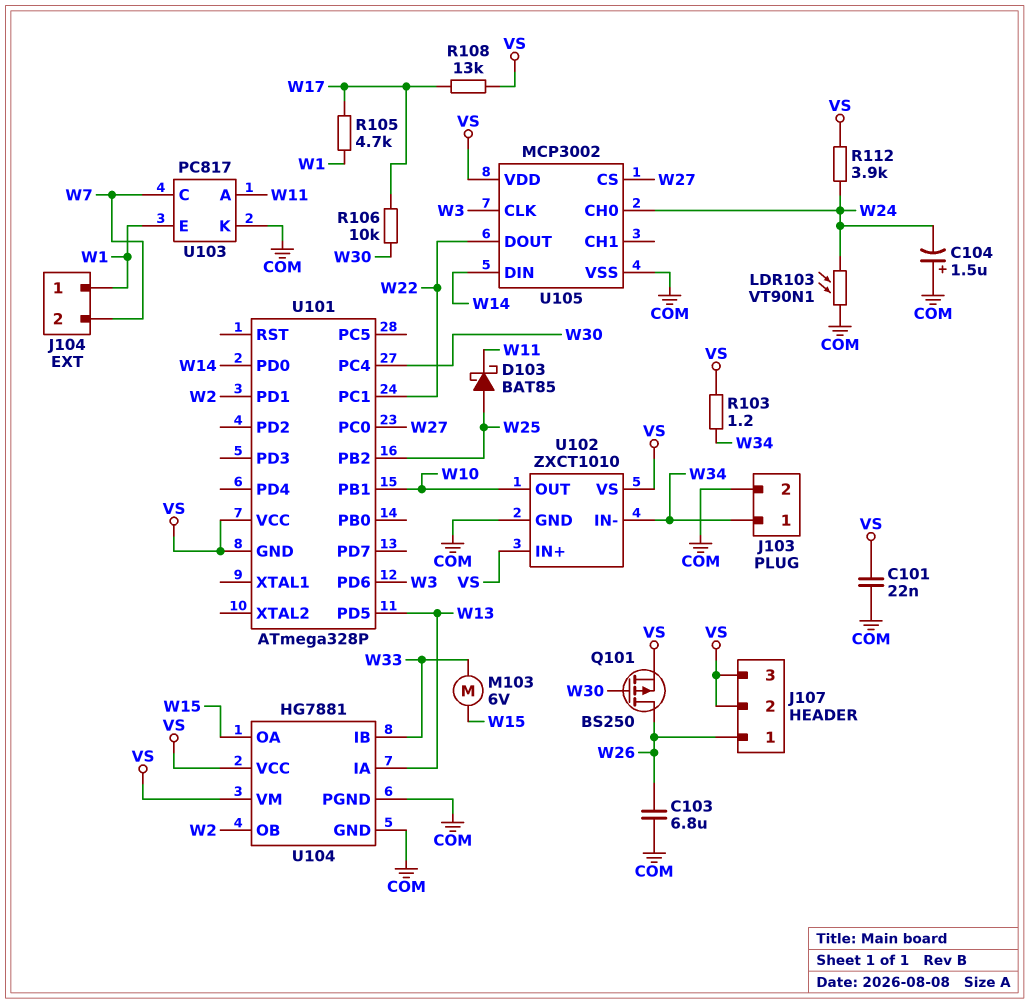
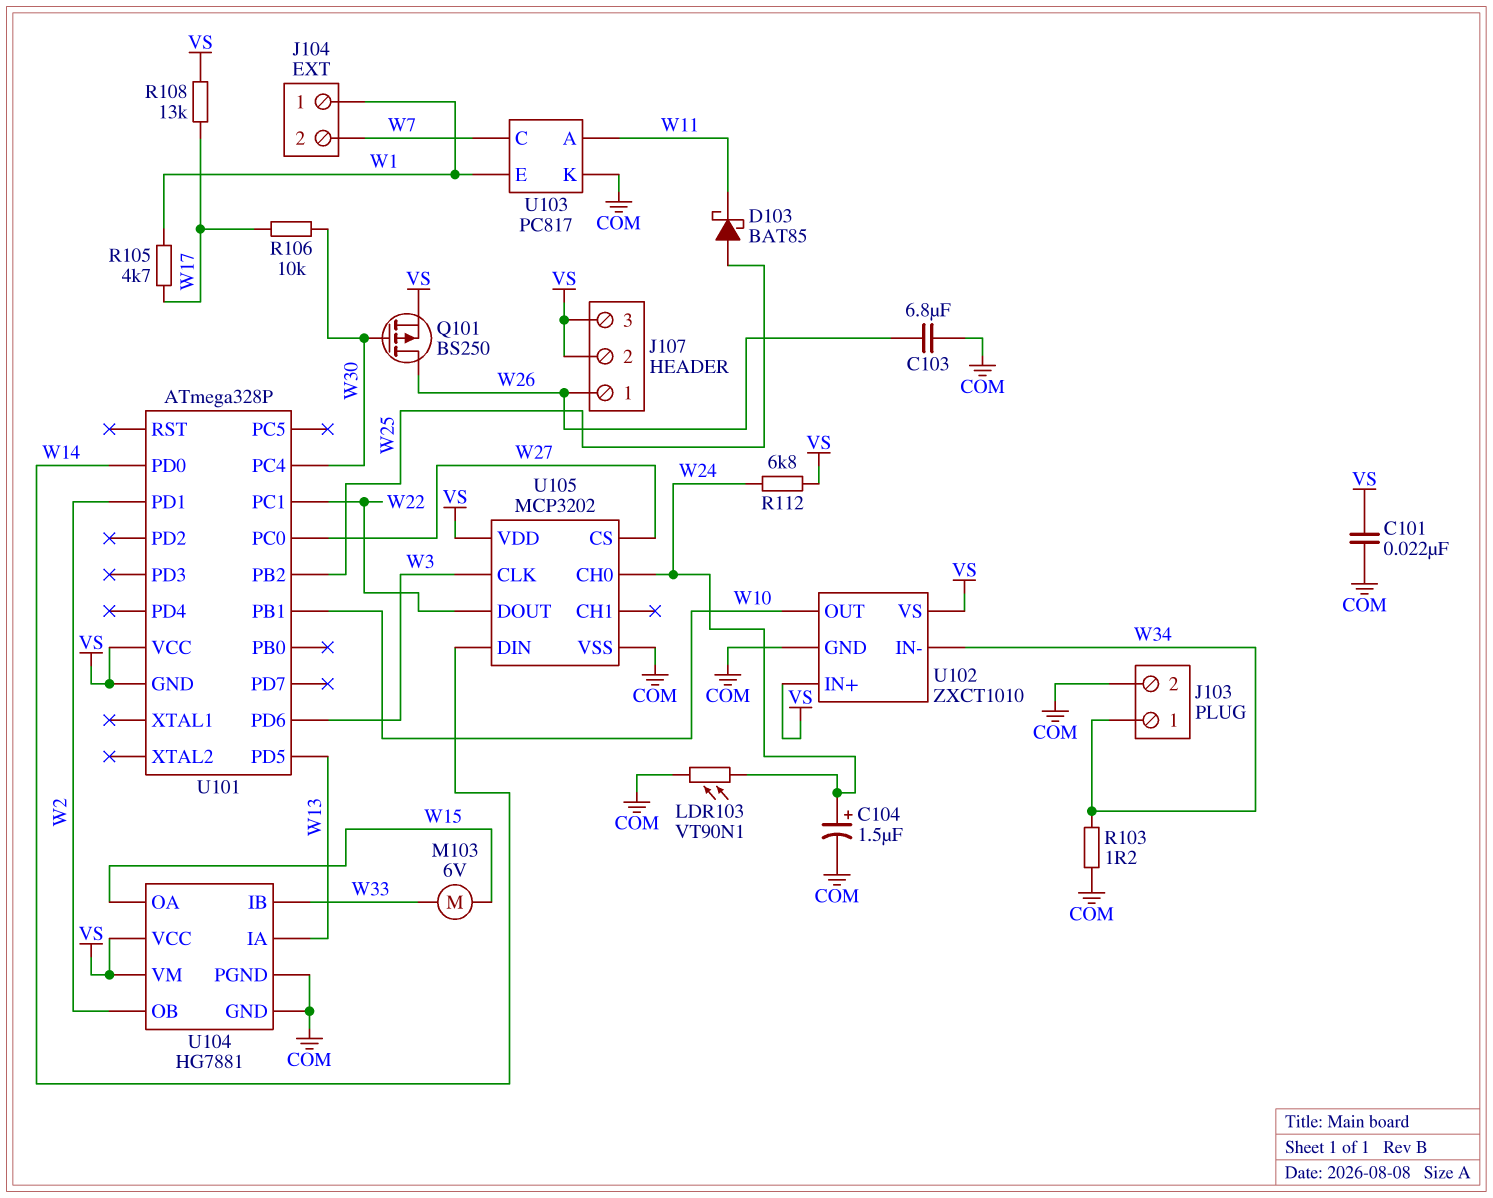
C104: 1.5uF (plus COM, minus W24) -> 1.5uF (plus W24, minus COM)
R103: 1.2 (VS, W34) -> 1.2 (COM, W34)
R112: 3.9k (VS, W24) -> 6.8k (VS, W24)
U105: MCP3002 -> MCP3202

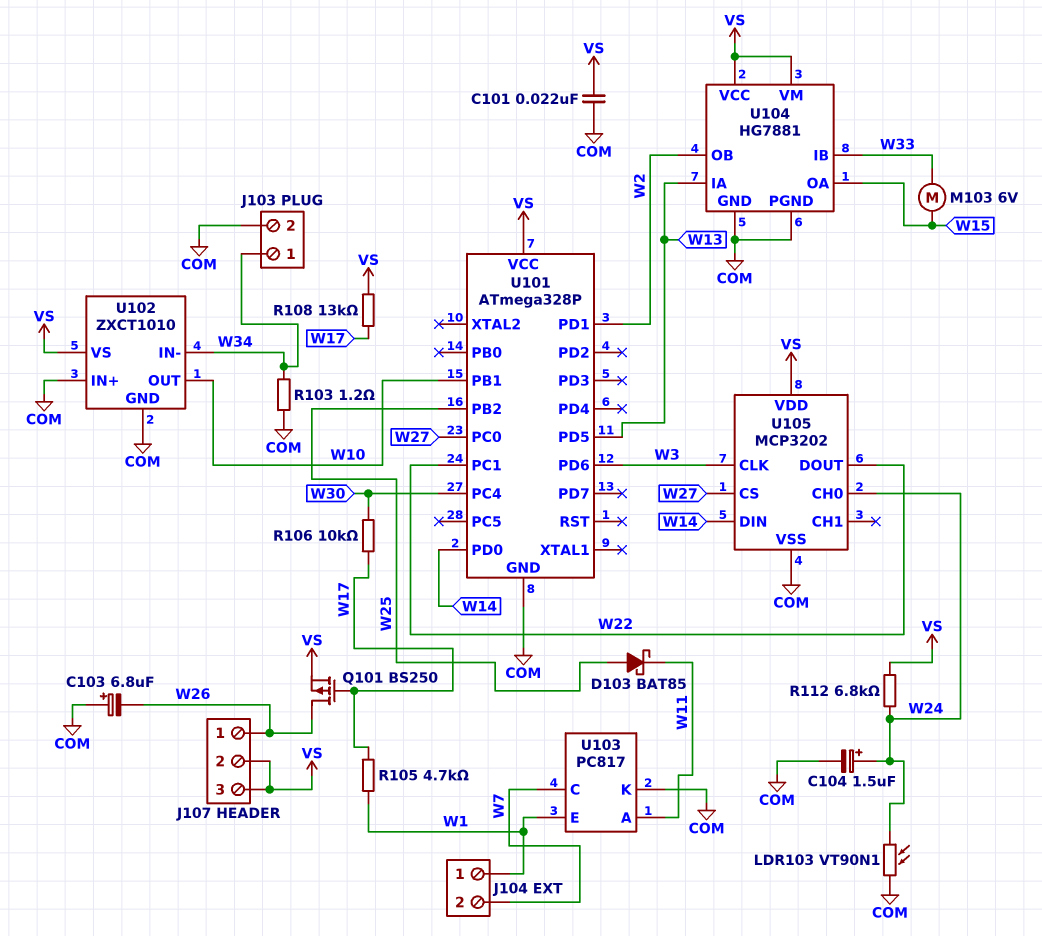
C103: 6.8uF (COM, W26) -> 6.8uF (plus COM, minus W26)
Q101: PMOS BS250 (G W30, D W26, S VS) -> PMOS BS250 (G W17, D W26, S VS)
U101 pin GND: VS -> COM
U102 pin IN+: VS -> COM

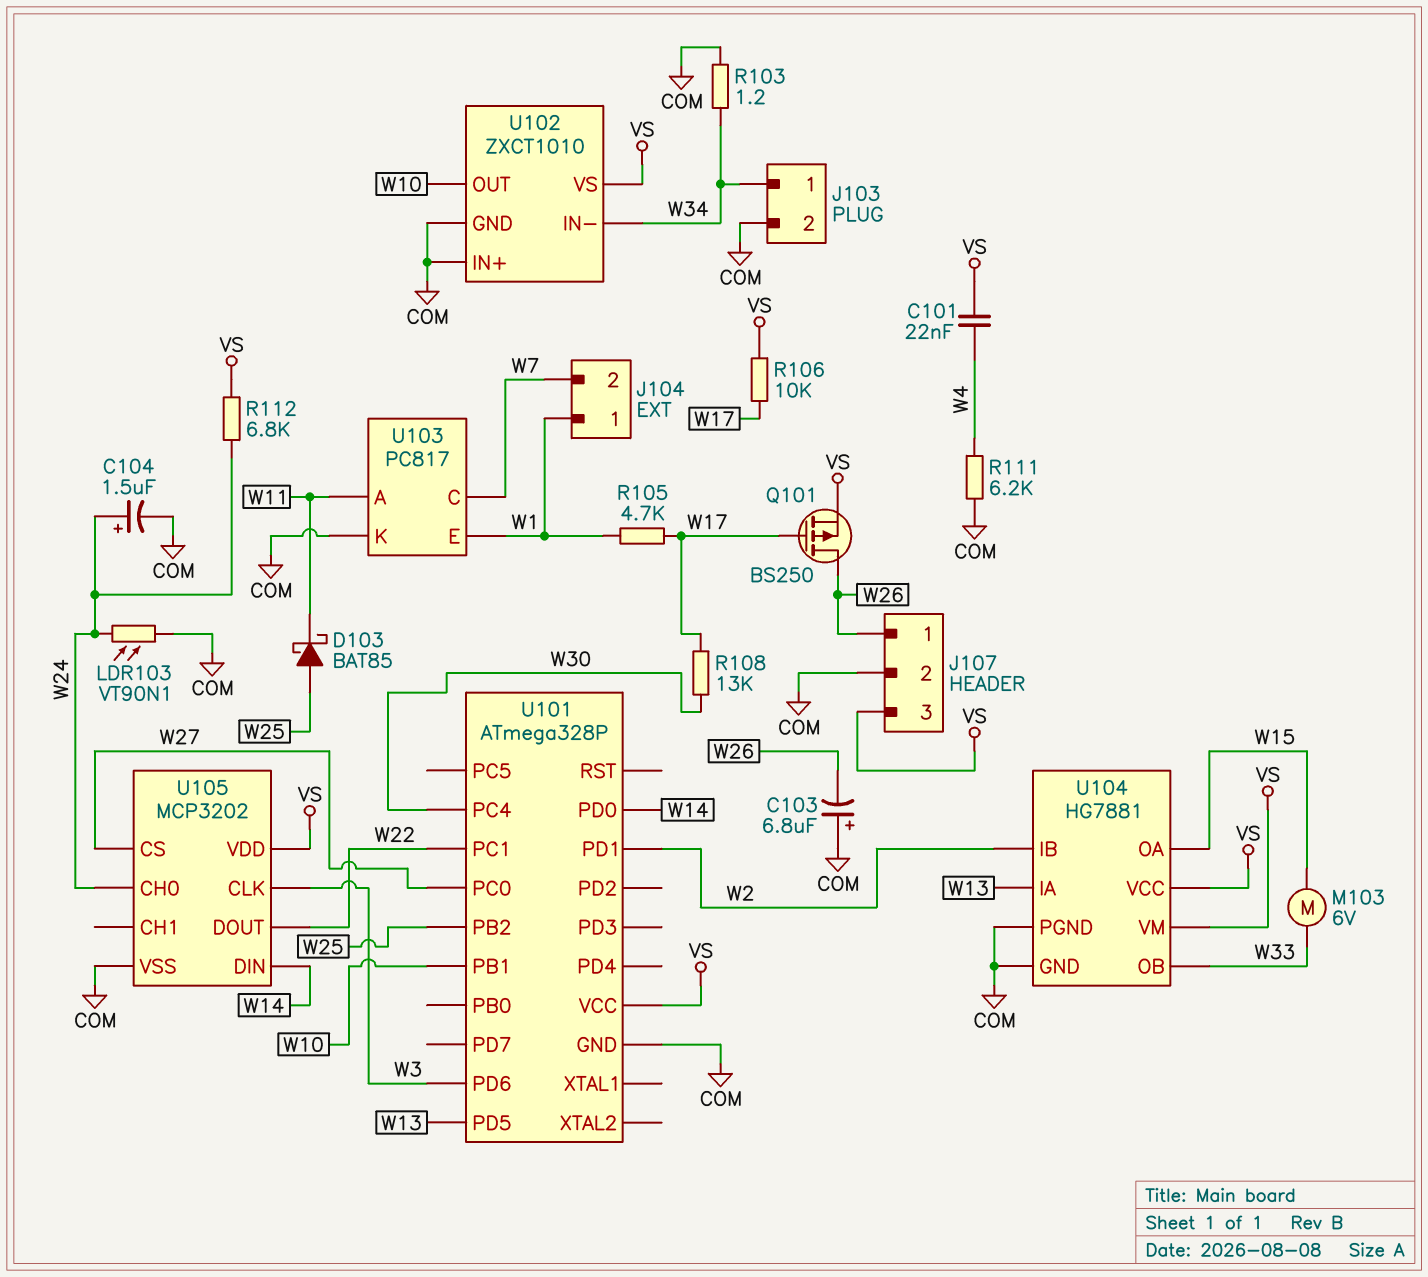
C101: 22nF (COM, VS) -> 22nF (VS, W4)
J107 pin 2: VS -> COM
R106: 10k (W17, W30) -> 10k (VS, W17)
R108: 13k (VS, W17) -> 13k (W17, W30)
R111: none -> 6.2k (COM, W4)
U104 pin IB: W33 -> W2
U104 pin OB: W2 -> W33

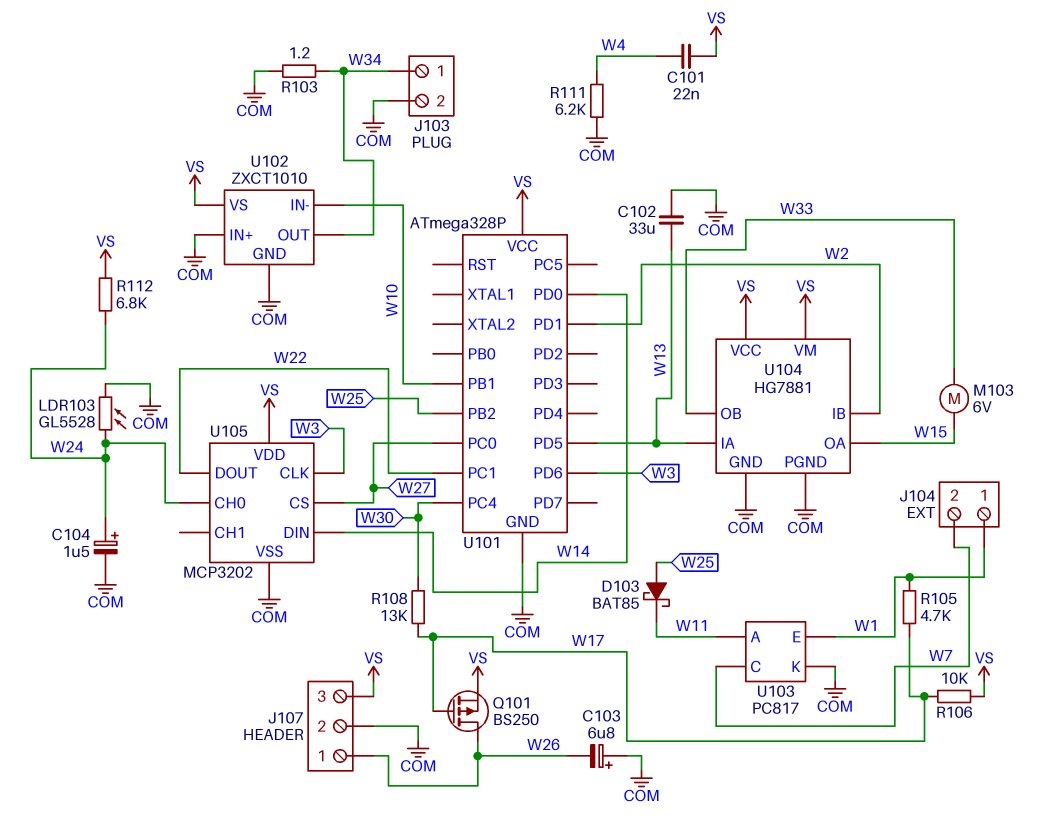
C102: none -> 33uF (COM, W13)
LDR103: VT90N1 (COM, W24) -> GL5528 (COM, W24)
U102 pin IN-: W34 -> W10
U102 pin OUT: W10 -> W34

